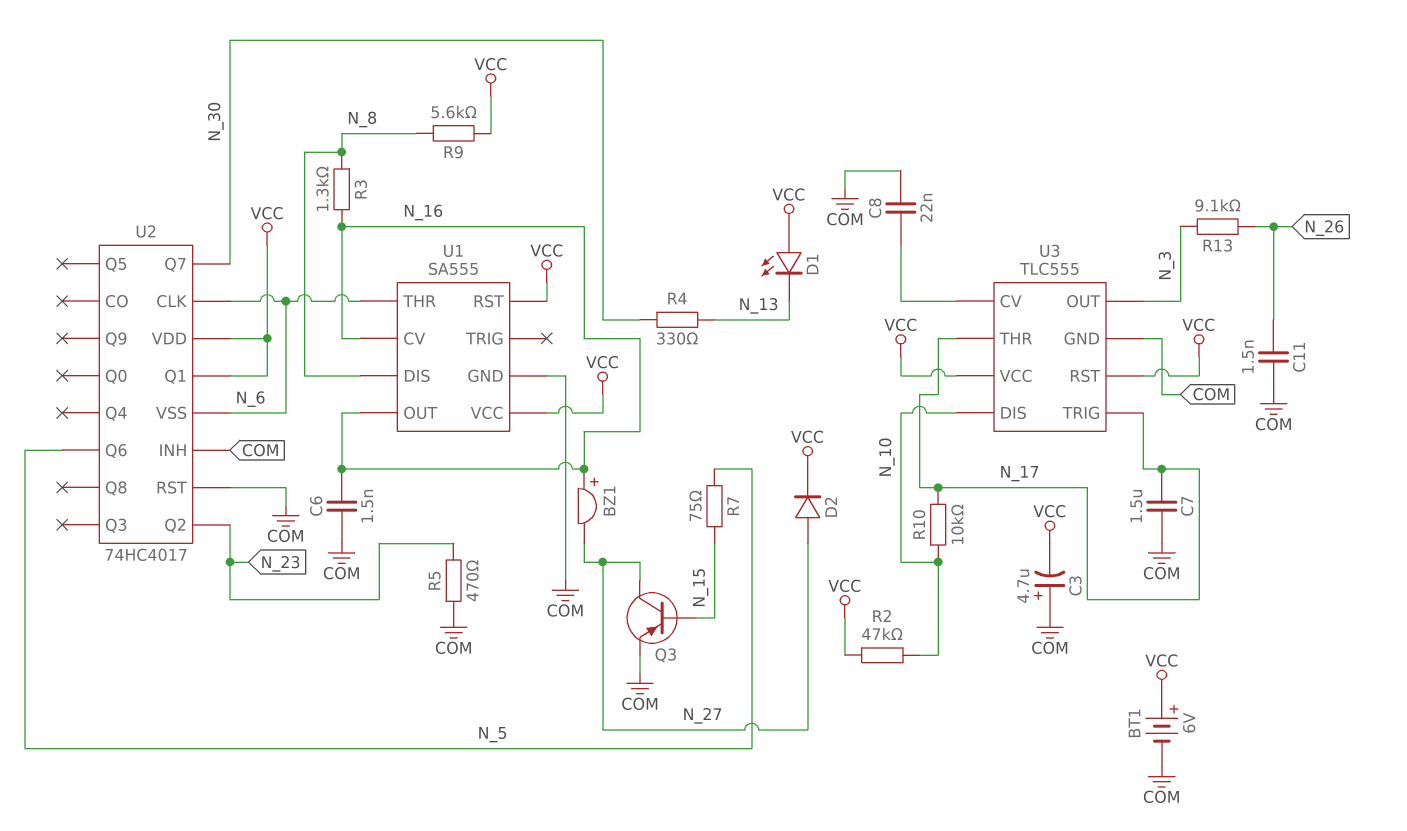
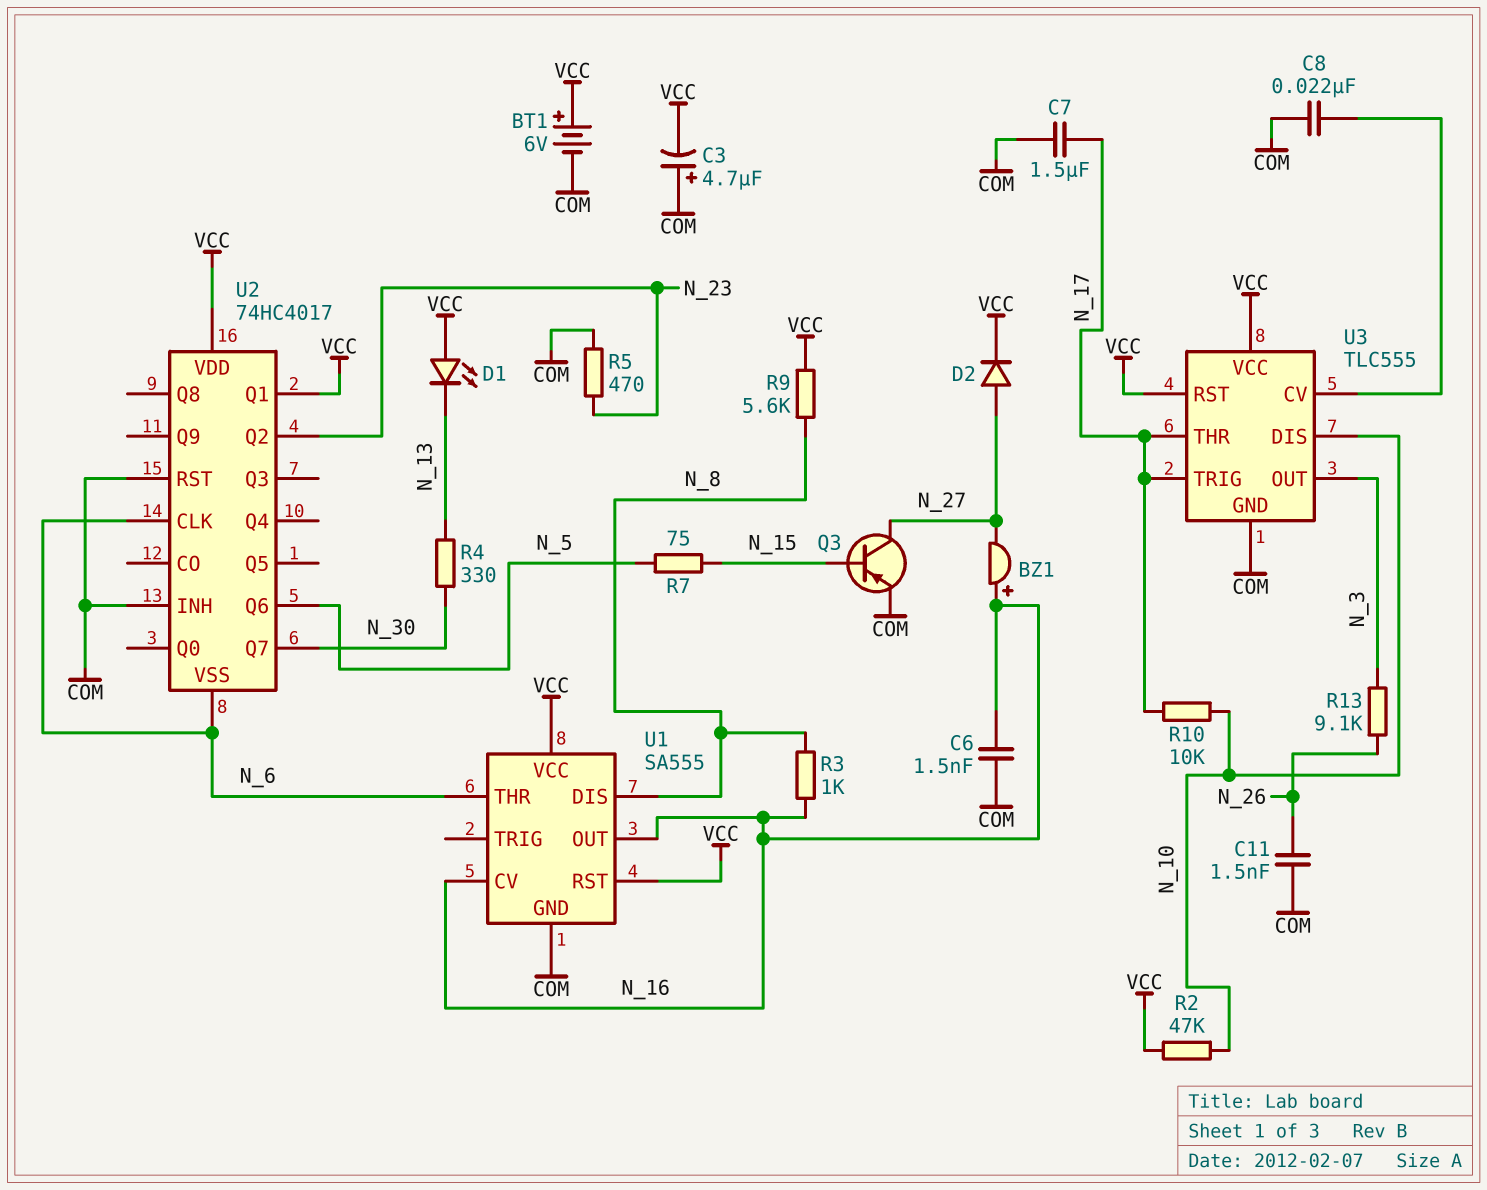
R3: 1.3k (N_8, N_16) -> 1k (N_8, N_16)

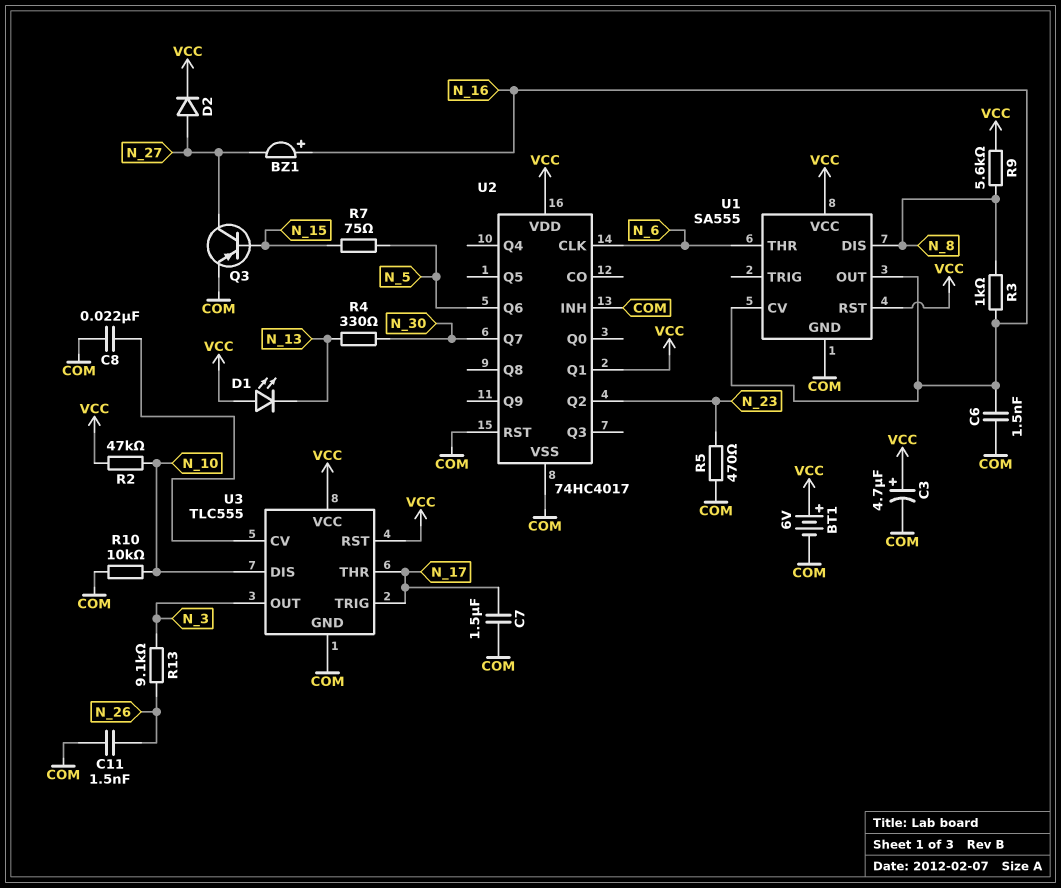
C3: 4.7uF (plus COM, minus VCC) -> 4.7uF (plus VCC, minus COM)
R10: 10k (N_10, N_17) -> 10k (COM, N_10)
U2 pin VSS: N_6 -> COM

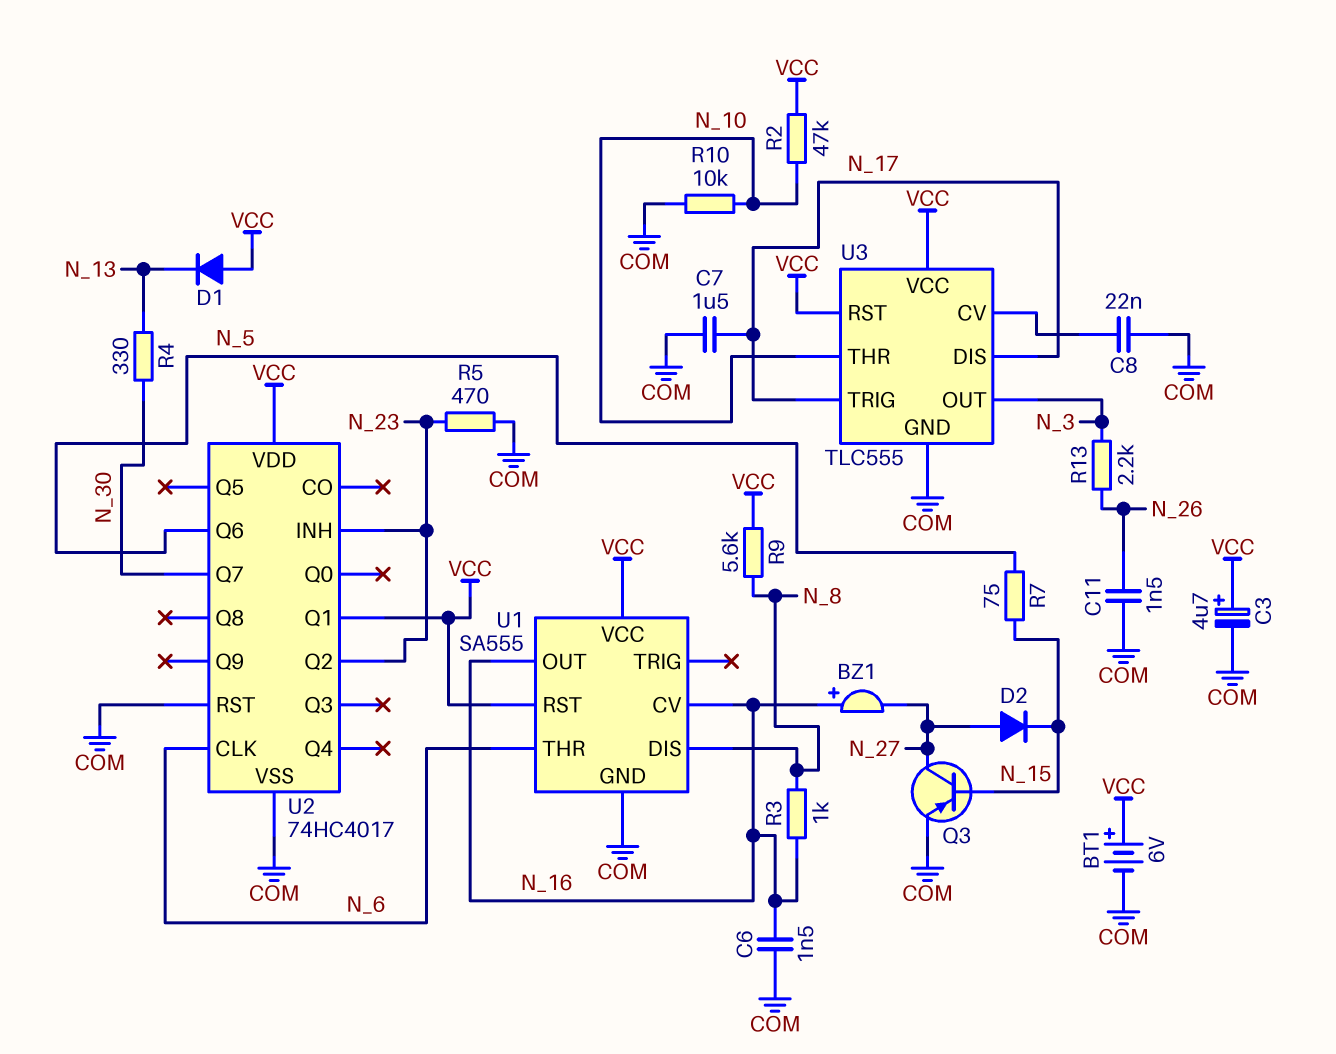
D1: LED (A VCC, K N_13) -> diode (A VCC, K N_13)
D2: diode (A N_27, K VCC) -> diode (A N_27, K N_15)
R13: 9.1k (N_3, N_26) -> 2.2k (N_3, N_26)
U2 pin INH: COM -> N_23
U3 pin DIS: N_10 -> N_17
U3 pin THR: N_17 -> N_10

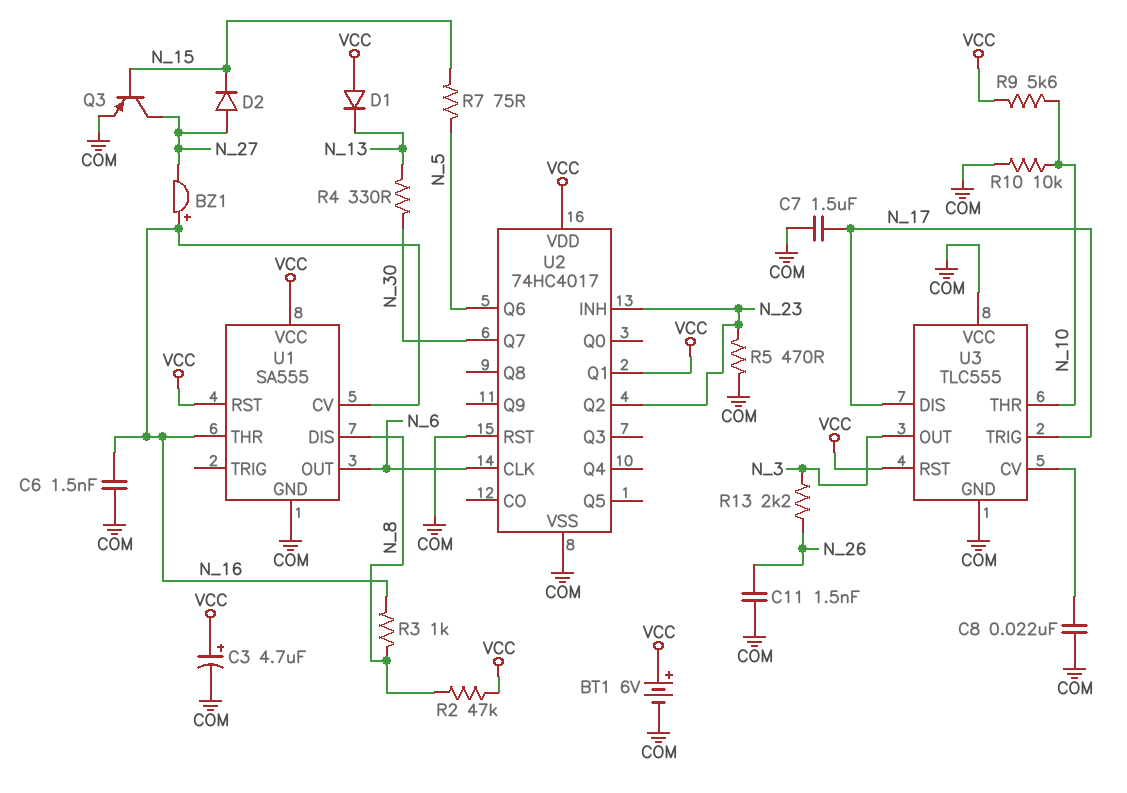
R2: 47k (N_10, VCC) -> 47k (N_8, VCC)
R9: 5.6k (N_8, VCC) -> 5.6k (N_10, VCC)
U1 pin OUT: N_16 -> N_6
U1 pin THR: N_6 -> N_16
U3 pin VCC: VCC -> COM

